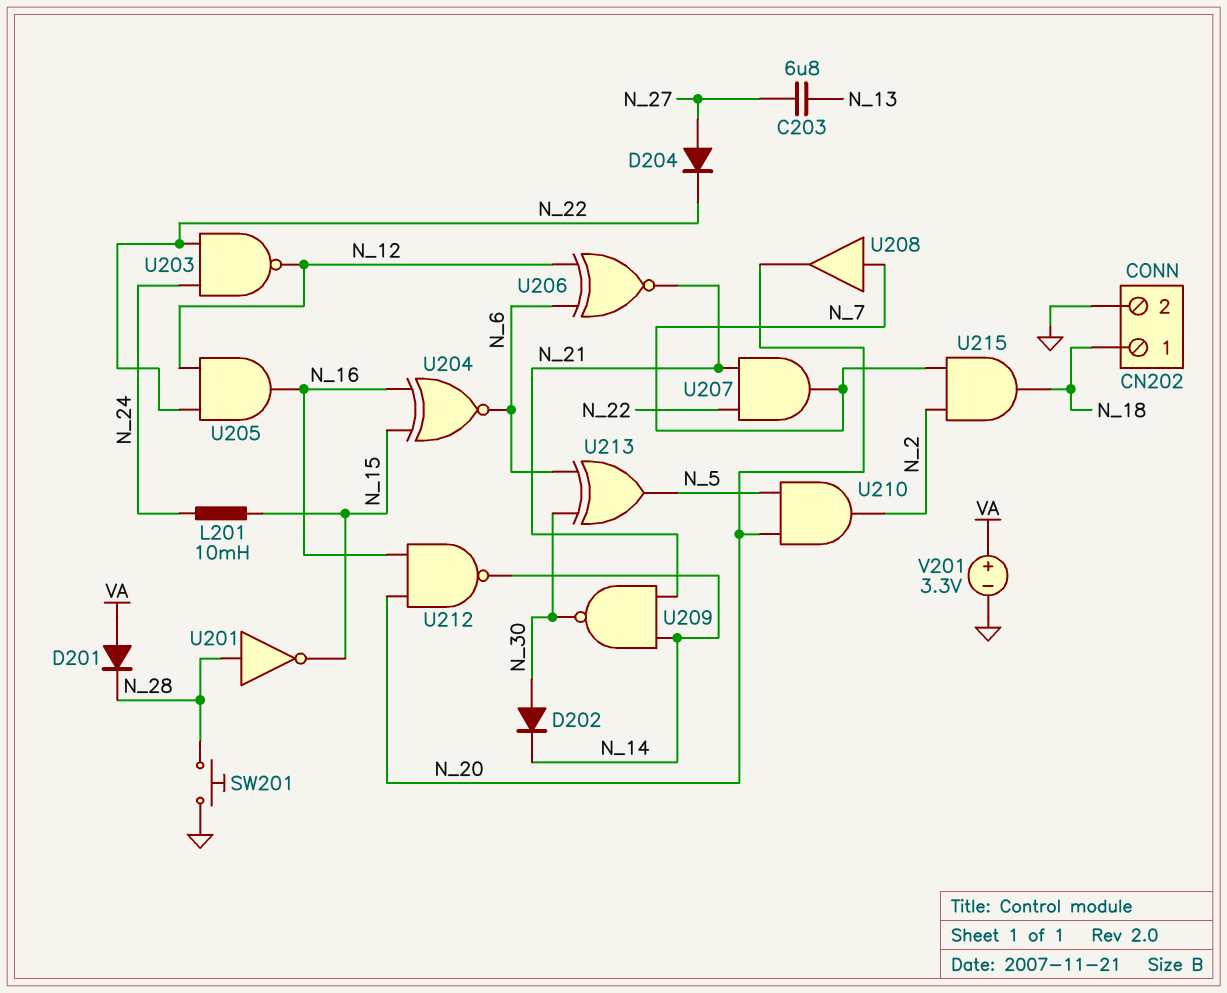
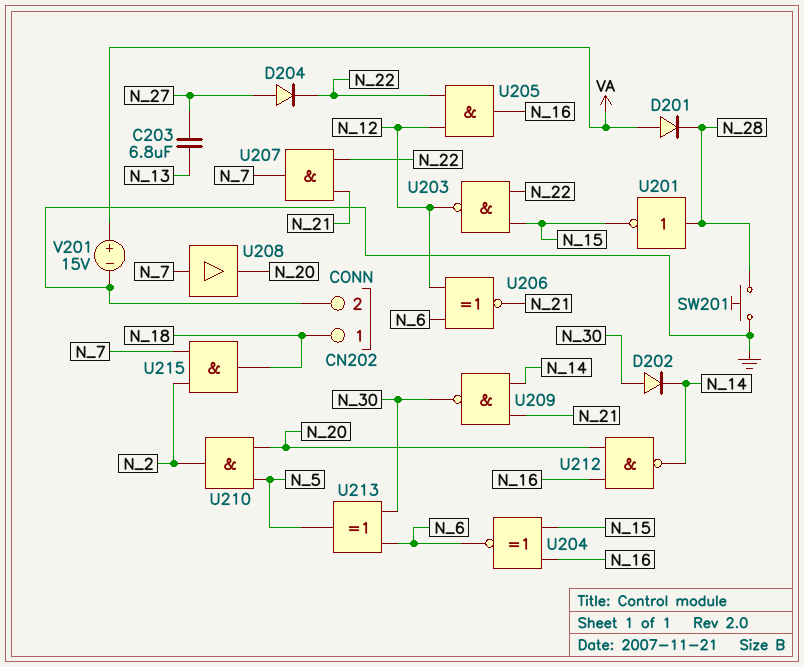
L201: 10mH (N_15, N_24) -> none
U203: NAND (in N_22, in N_24, out N_12) -> NAND (in N_15, in N_22, out N_12)
V201: 3.3V (plus VA, minus GND) -> 15V (plus VA, minus GND)

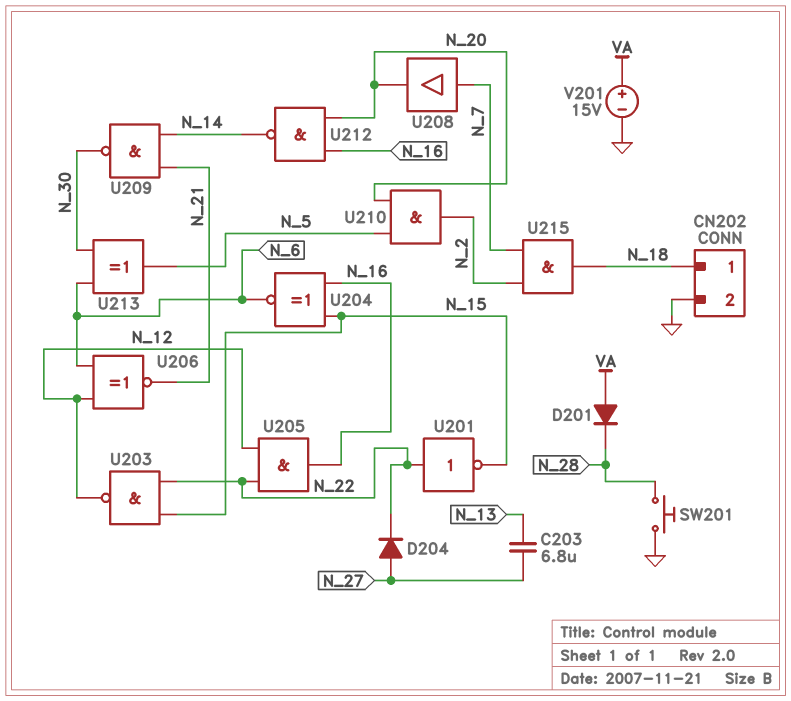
D202: diode (A N_30, K N_14) -> none
U201: NOT (in N_28, out N_15) -> NOT (in N_22, out N_15)
U207: AND (in N_21, in N_22, out N_7) -> none

